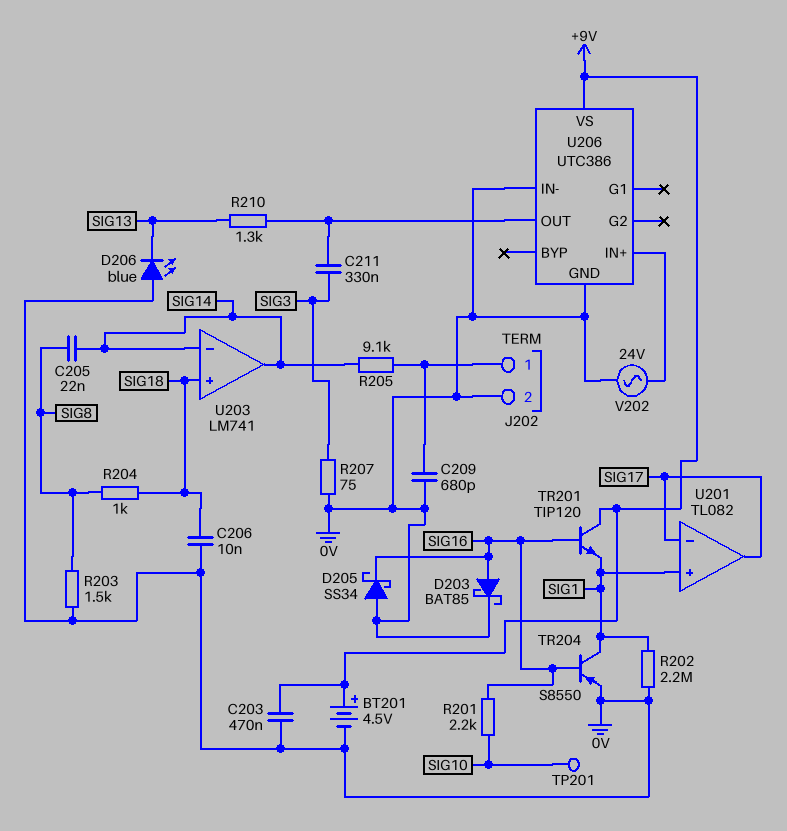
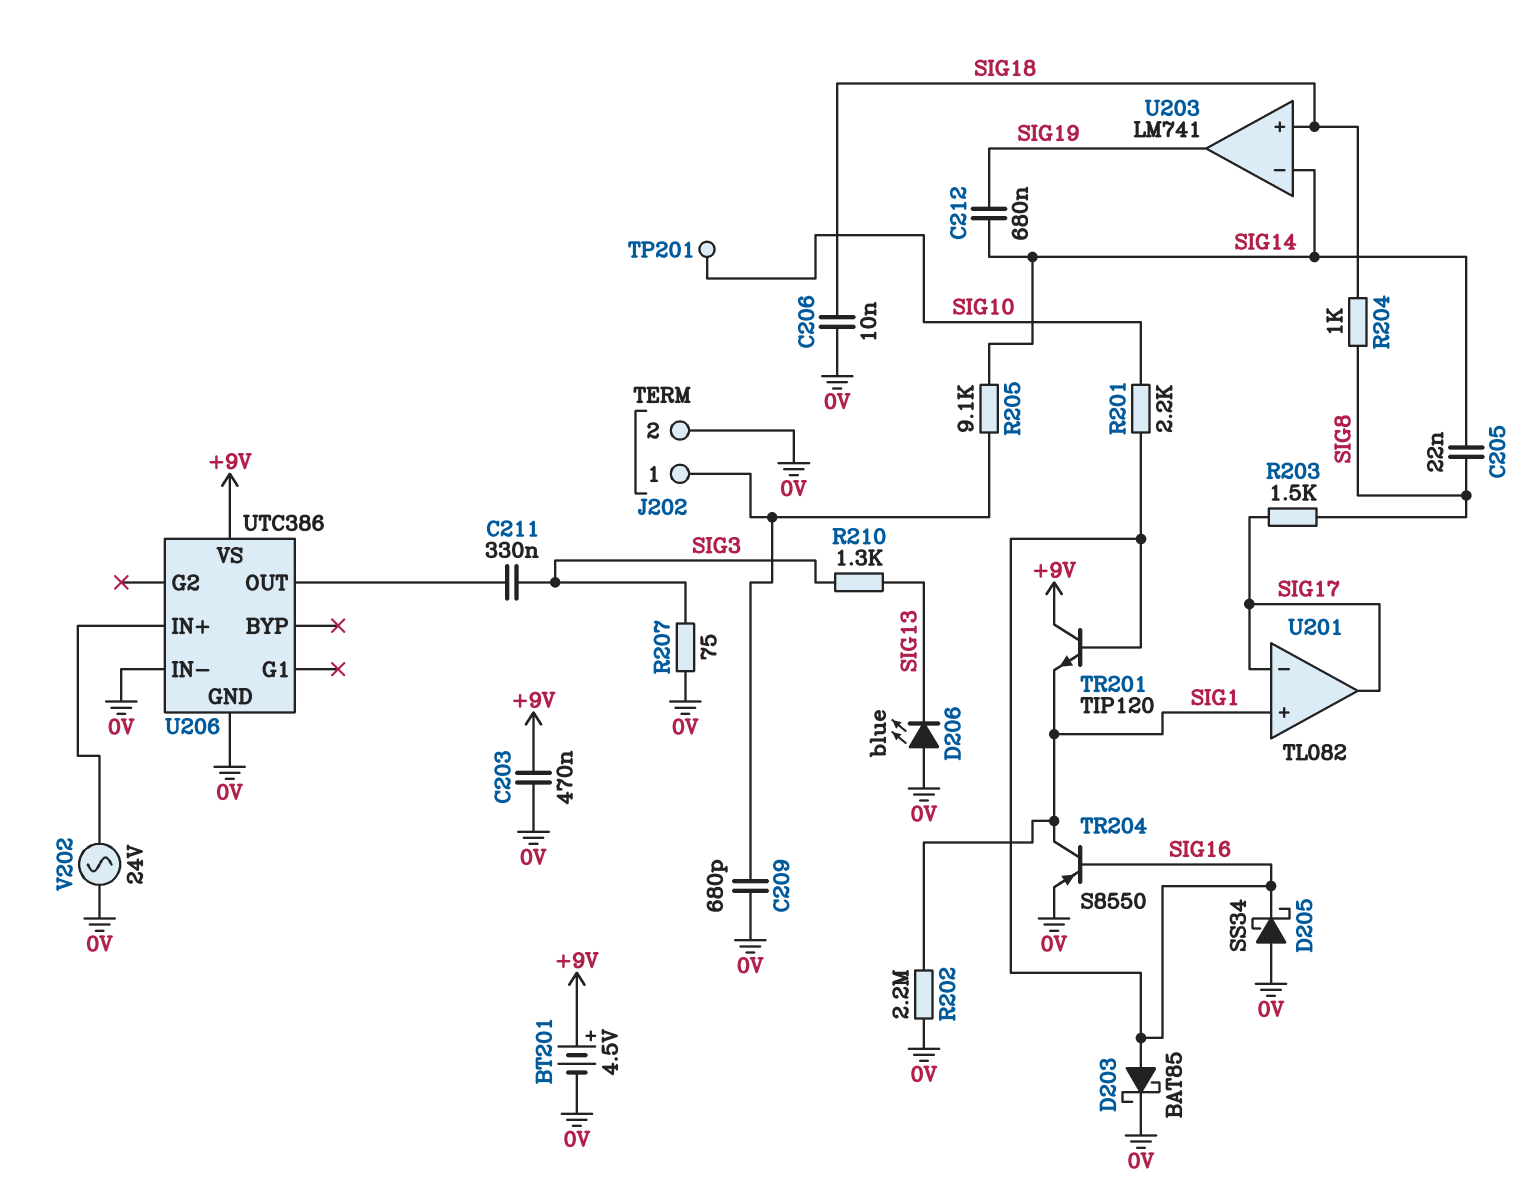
C212: none -> 680nF (SIG14, SIG19)
R203: 1.5k (0V, SIG8) -> 1.5k (SIG8, SIG17)
R210: 1.3k (SIG13, U206/OUT) -> 1.3k (SIG3, SIG13)
U203 pin out: SIG14 -> SIG19

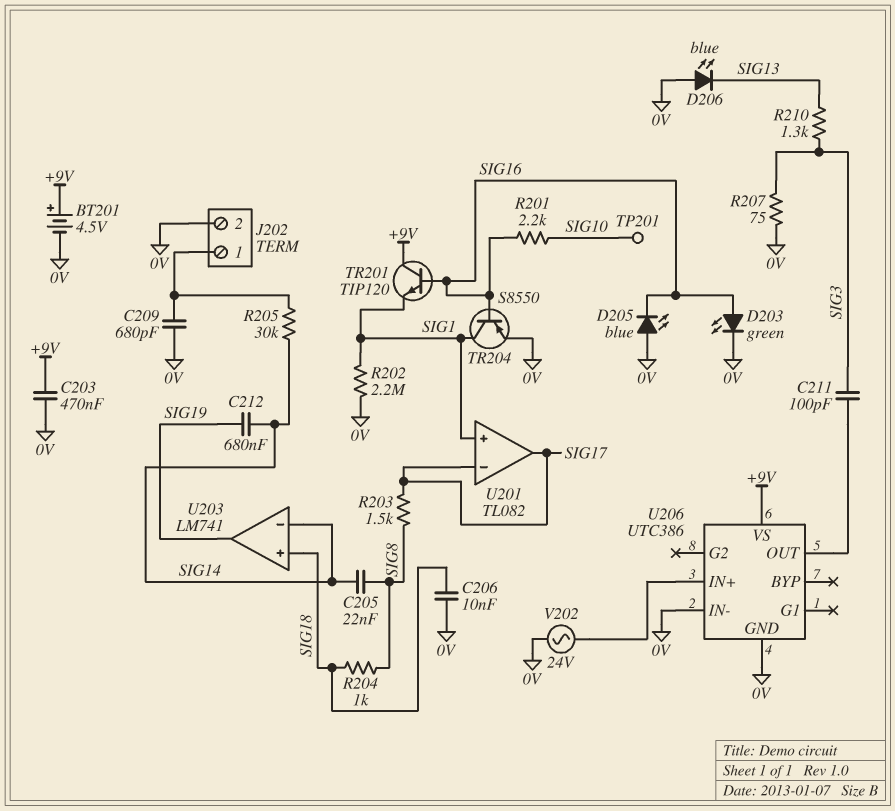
C211: 330nF (SIG3, U206/OUT) -> 100pF (SIG3, U206/OUT)
D203: schottky BAT85 (A SIG16, K 0V) -> LED green (A SIG16, K 0V)
D205: schottky SS34 (A 0V, K SIG16) -> LED blue (A 0V, K SIG16)
R205: 9.1k (J202/1, SIG14) -> 30k (J202/1, SIG14)

